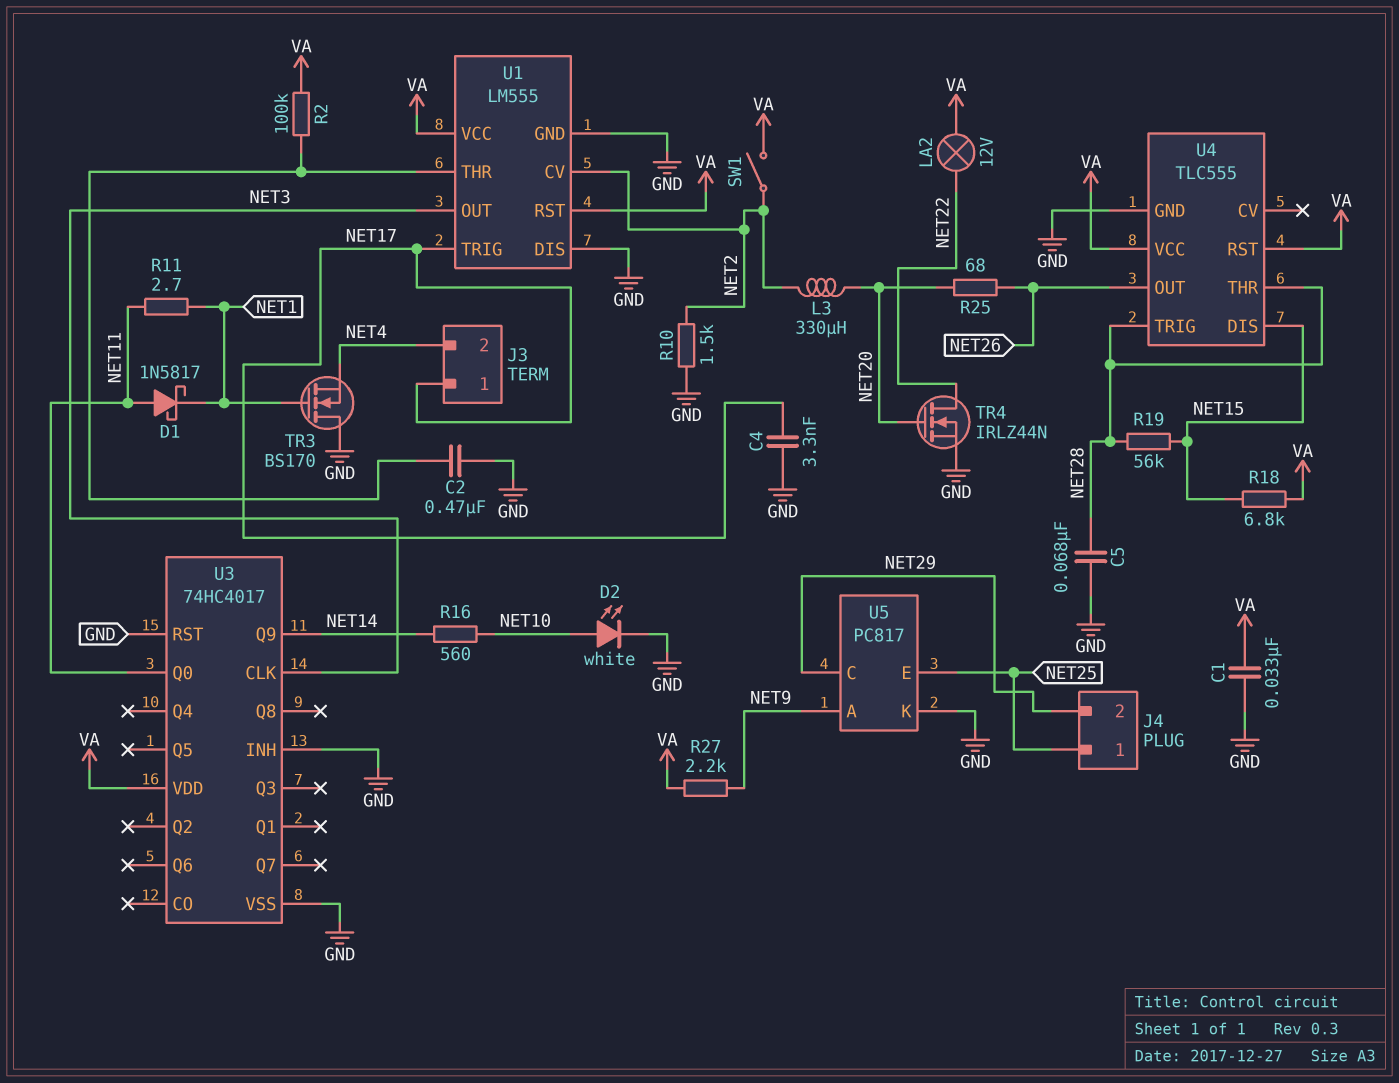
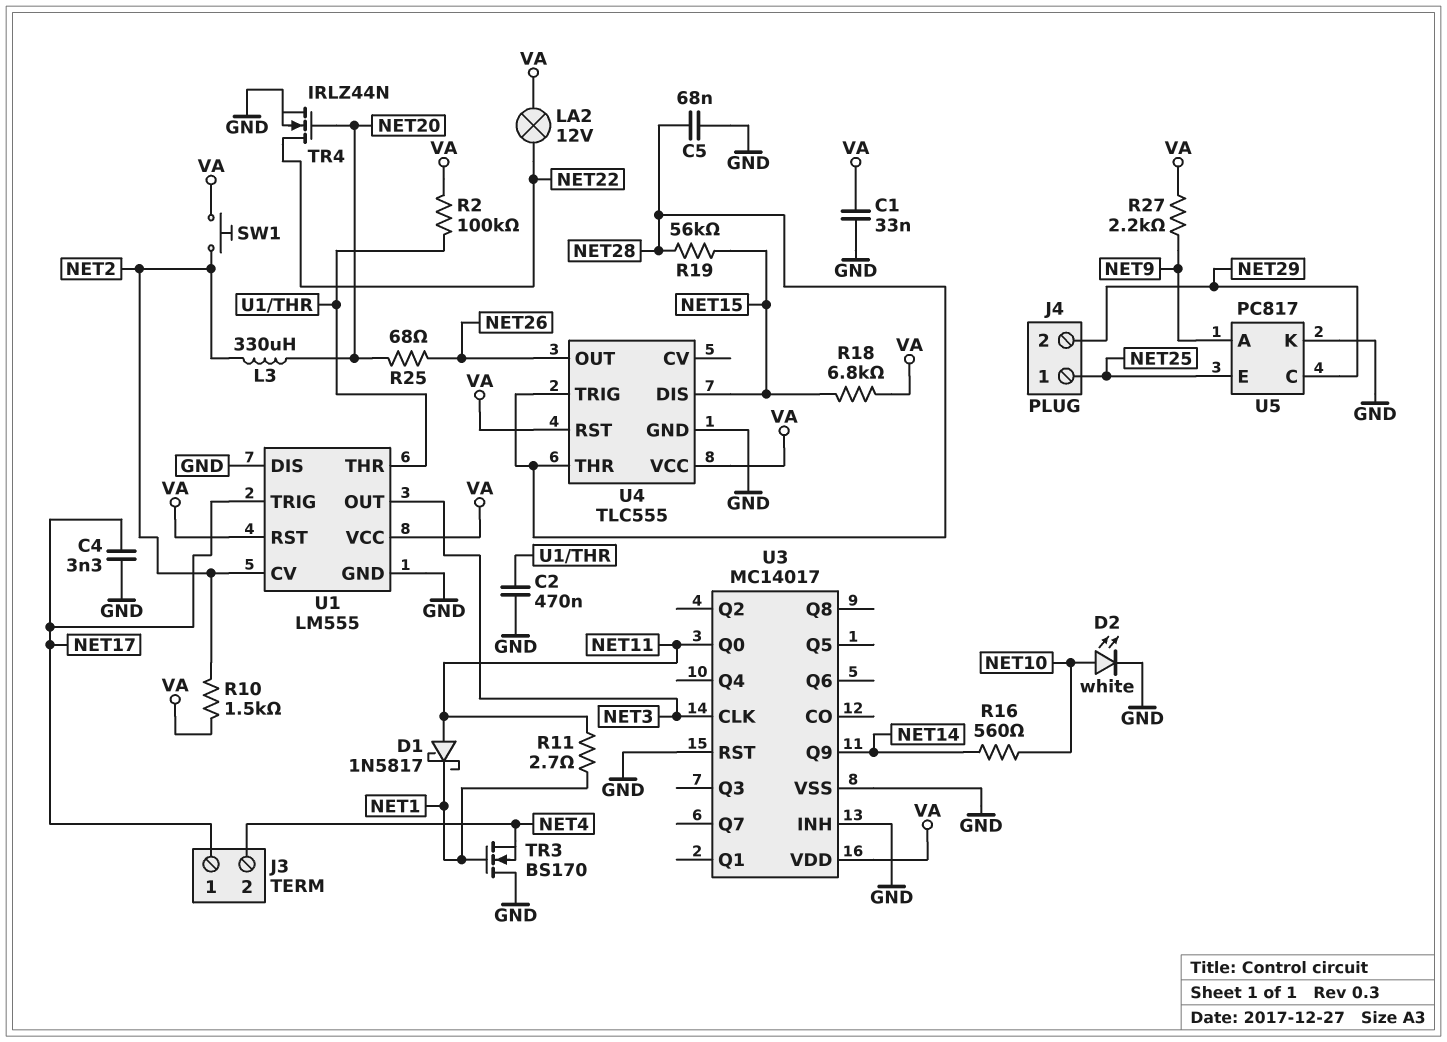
R10: 1.5k (GND, NET2) -> 1.5k (NET2, VA)
SW1: switch (NET2, VA) -> button (NET2, VA)
U3: 74HC4017 -> MC14017

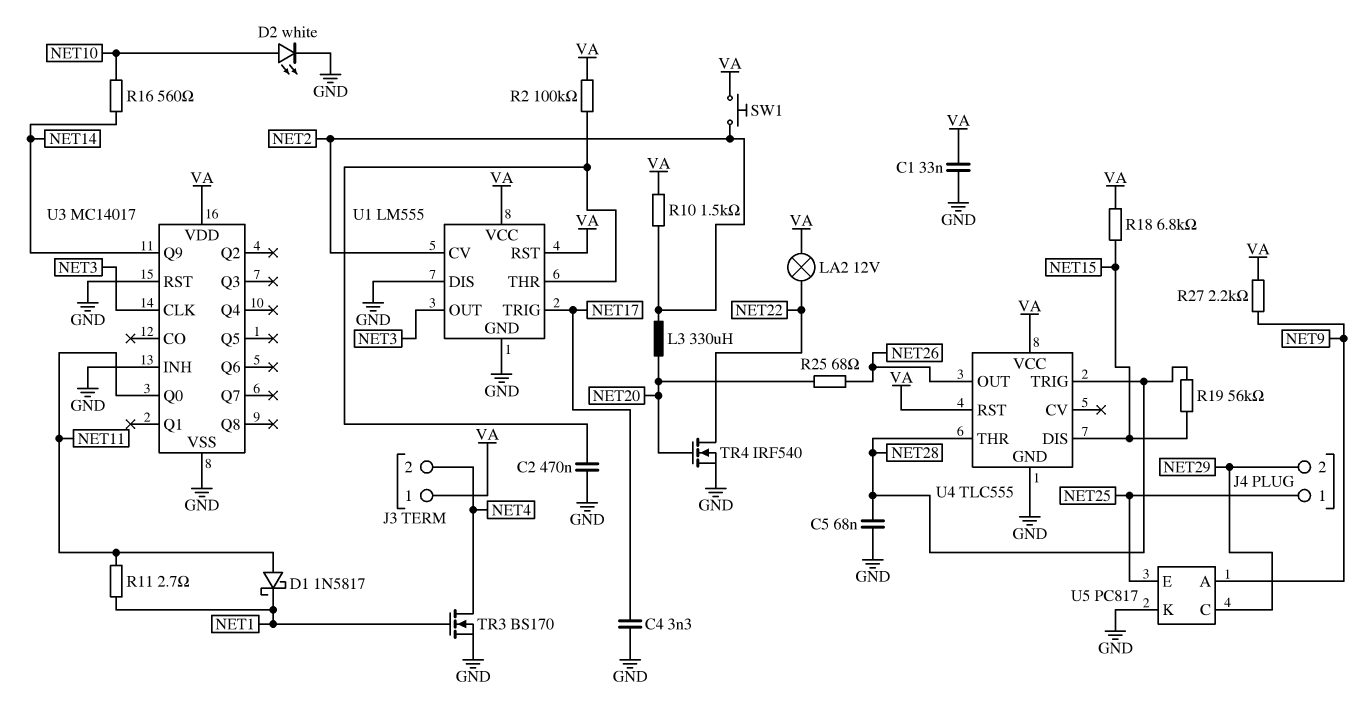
J3 pin 1: NET17 -> VA
TR3: NMOS BS170 (G NET1, D GND, S NET4) -> NMOS BS170 (G NET1, D NET4, S GND)
TR4: NMOS IRLZ44N (G NET20, D NET22, S GND) -> NMOS IRF540 (G NET20, D NET22, S GND)

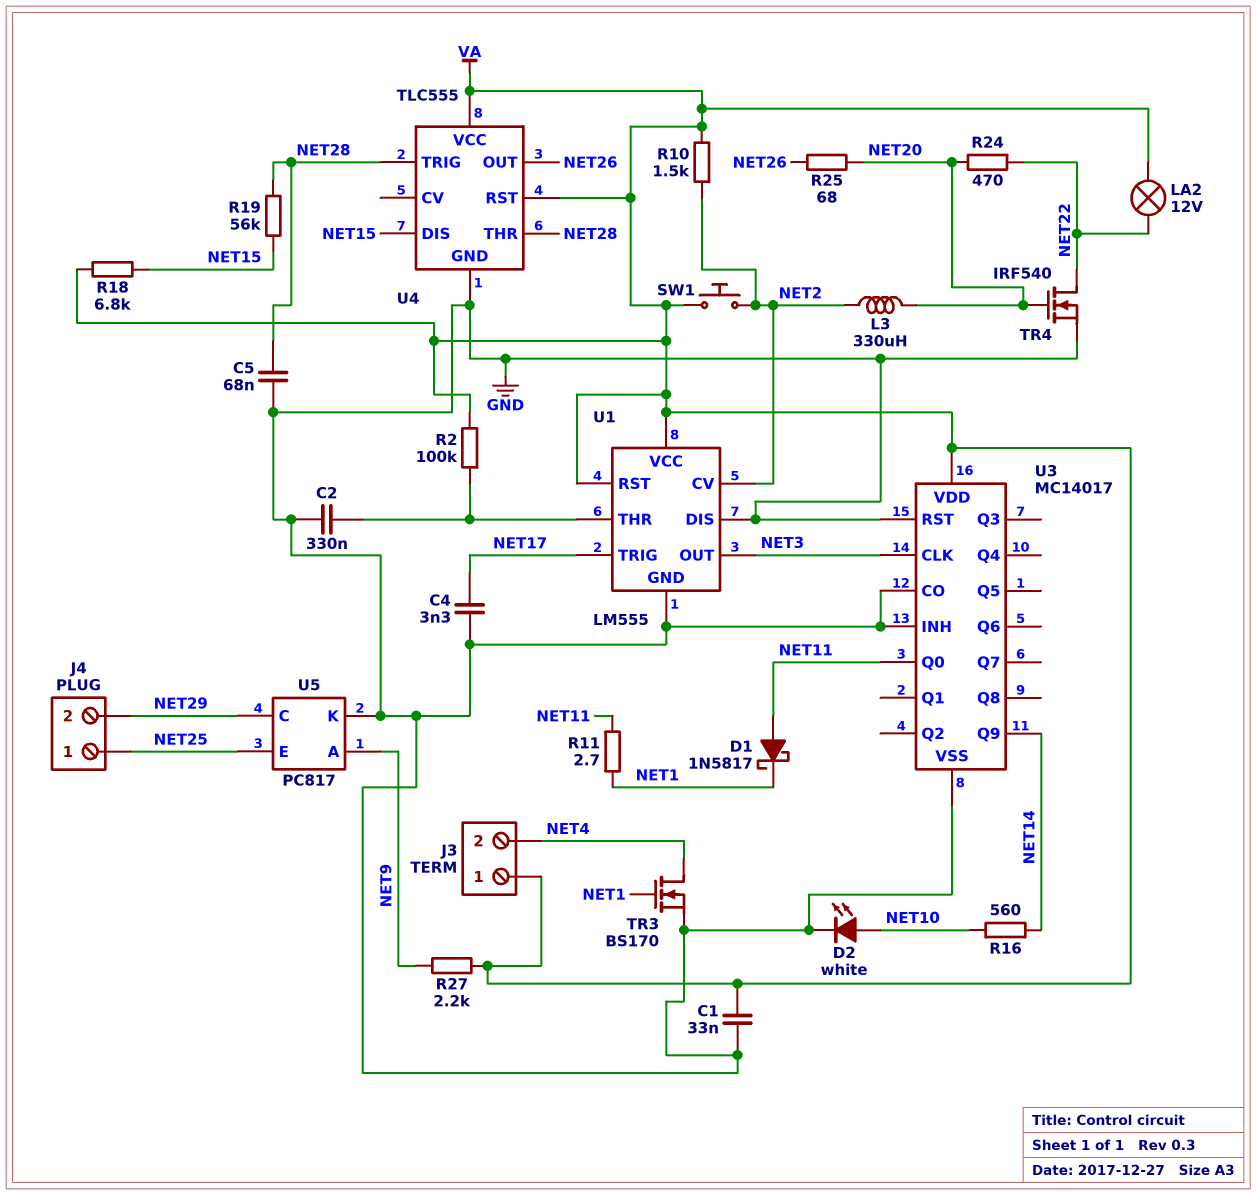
C2: 470nF (GND, U1/THR) -> 330nF (GND, U1/THR)
R24: none -> 470 (NET20, NET22)
U3 pin CO: none -> GND

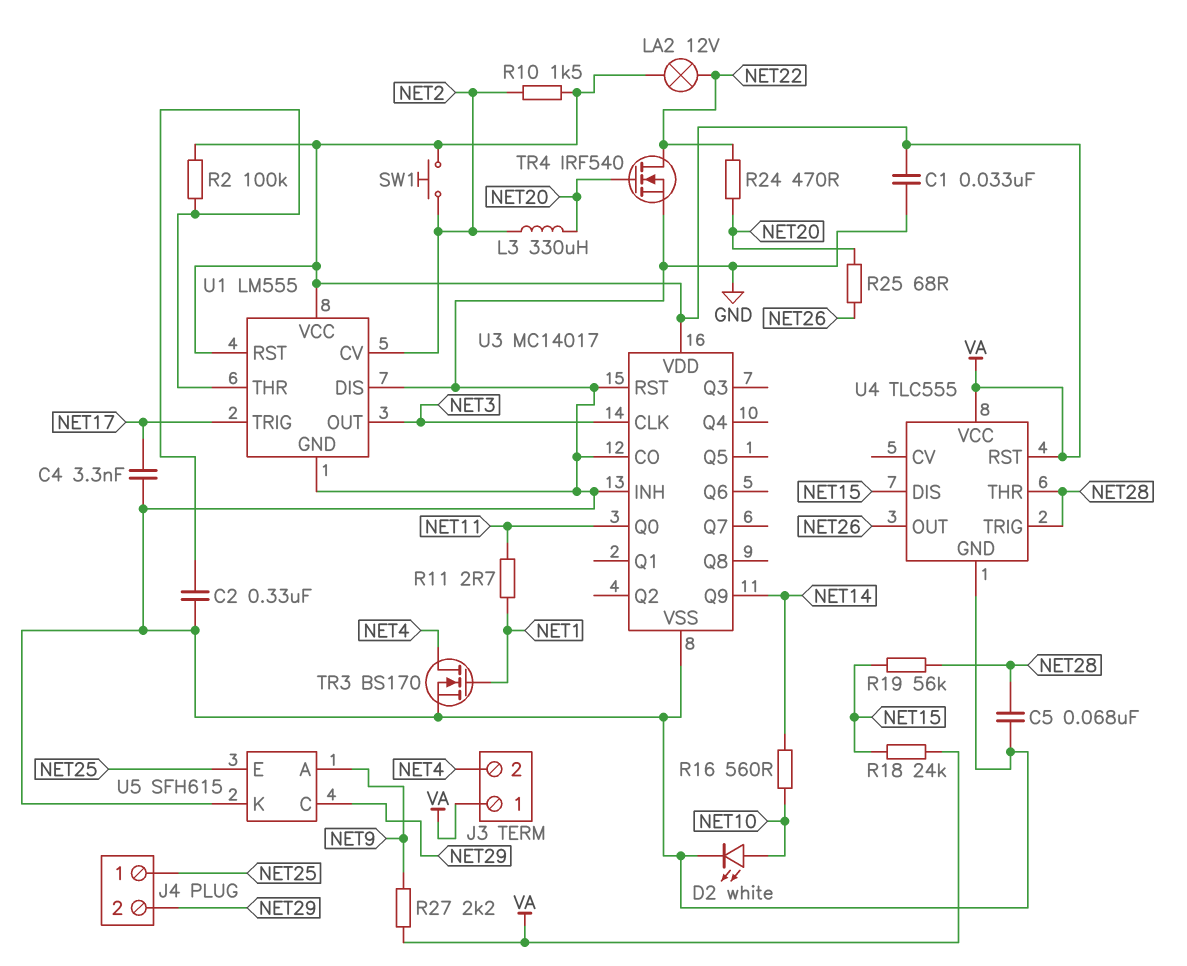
D1: schottky 1N5817 (A NET11, K NET1) -> none
R18: 6.8k (NET15, VA) -> 24k (NET15, VA)
U5: PC817 -> SFH615

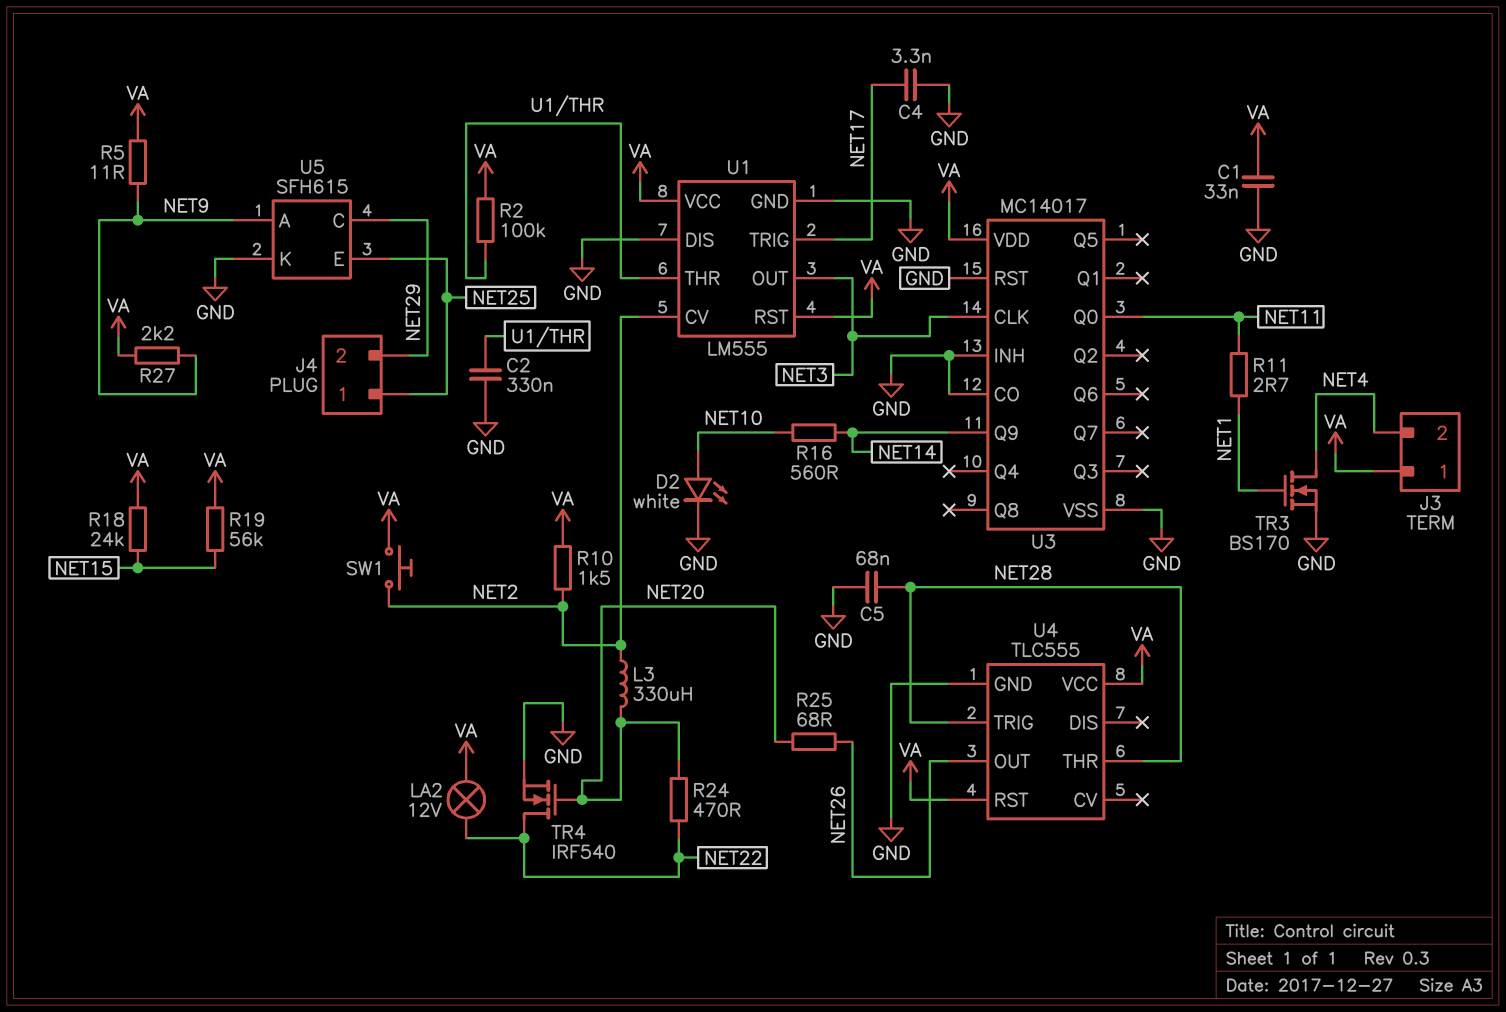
R5: none -> 11 (NET9, VA)
R19: 56k (NET15, NET28) -> 56k (NET15, VA)
U4 pin DIS: NET15 -> none

